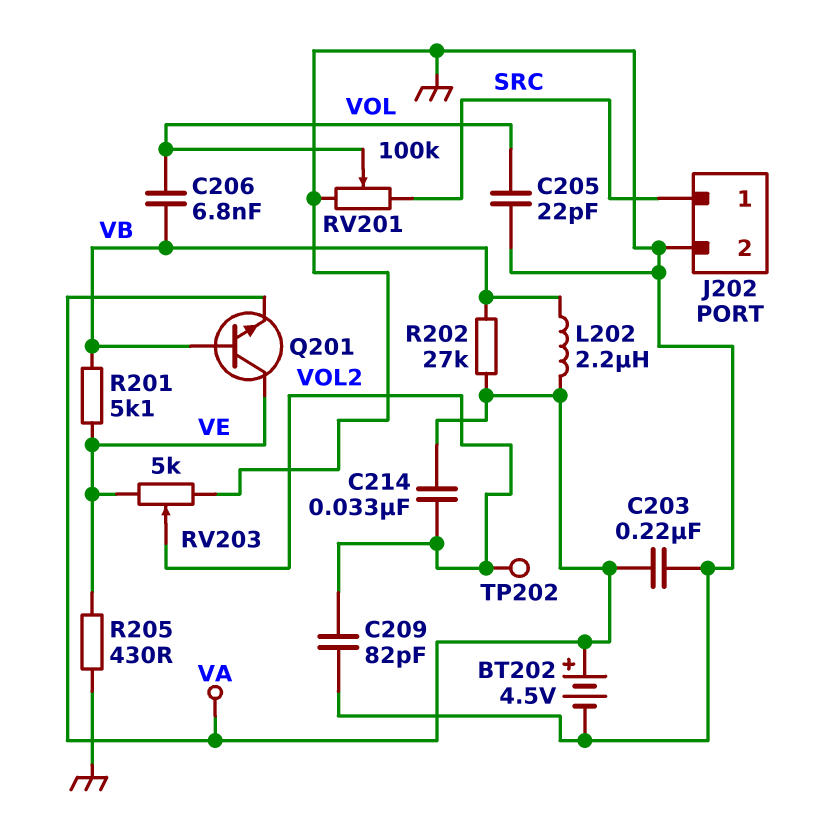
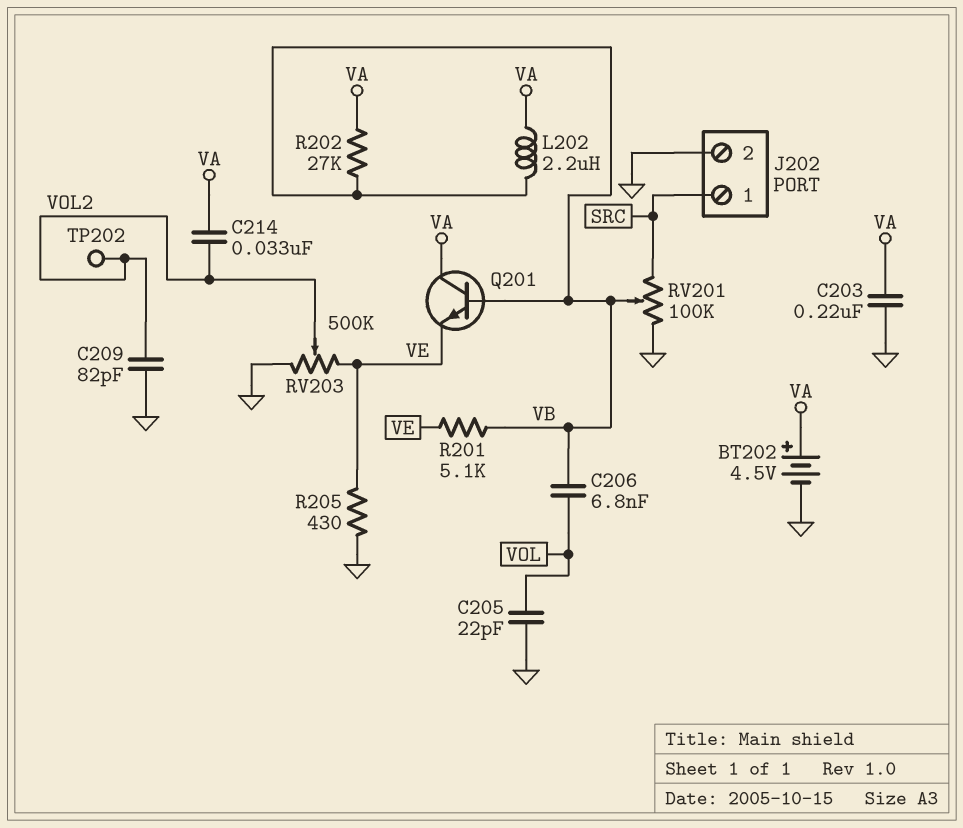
Q201: NPN (B VB, C VE, E VA) -> NPN (B VB, C VA, E VE)
RV201: 100k (GND, SRC, wiper VOL) -> 100k (GND, SRC, wiper VB)
RV203: 5k (GND, VE, wiper VOL2) -> 500k (GND, VE, wiper VOL2)

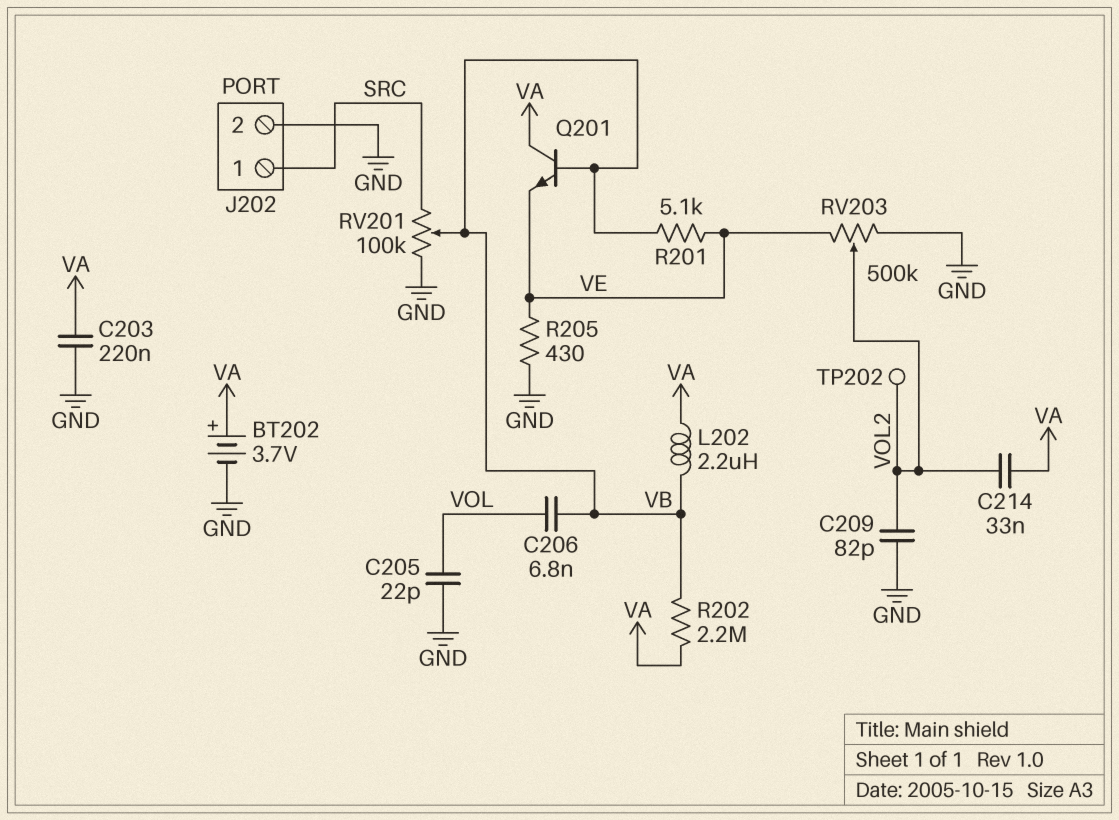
BT202: 4.5V (plus VA, minus GND) -> 3.7V (plus VA, minus GND)
R202: 27k (VA, VB) -> 2.2M (VA, VB)

